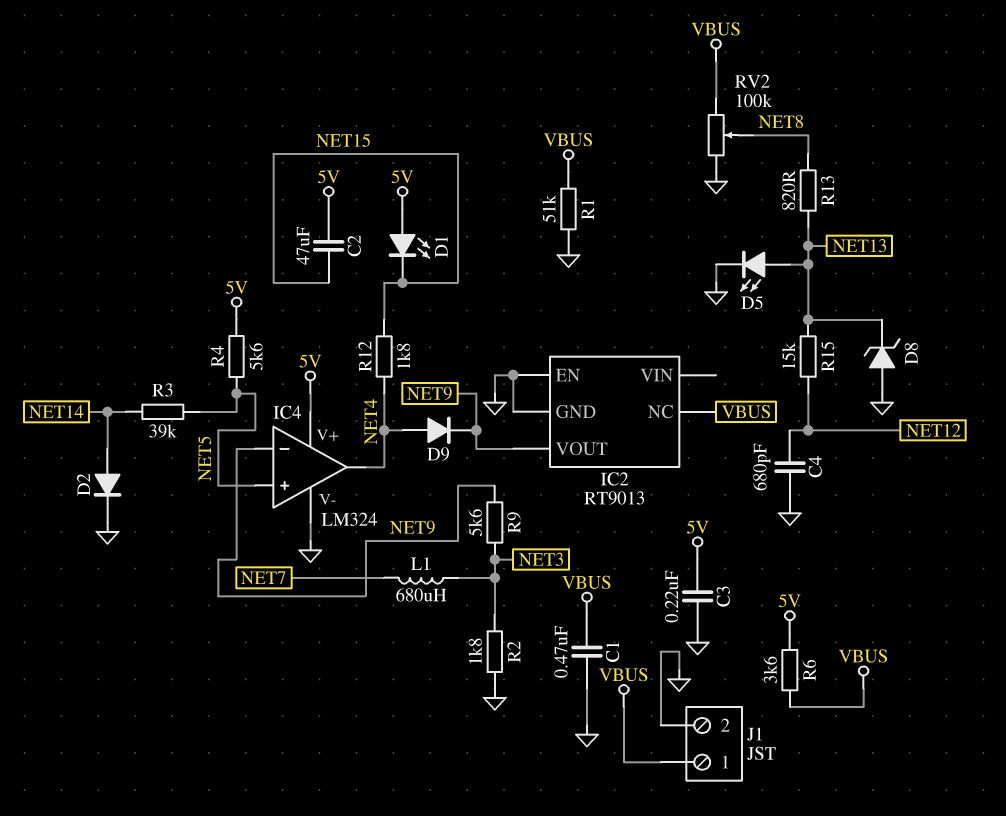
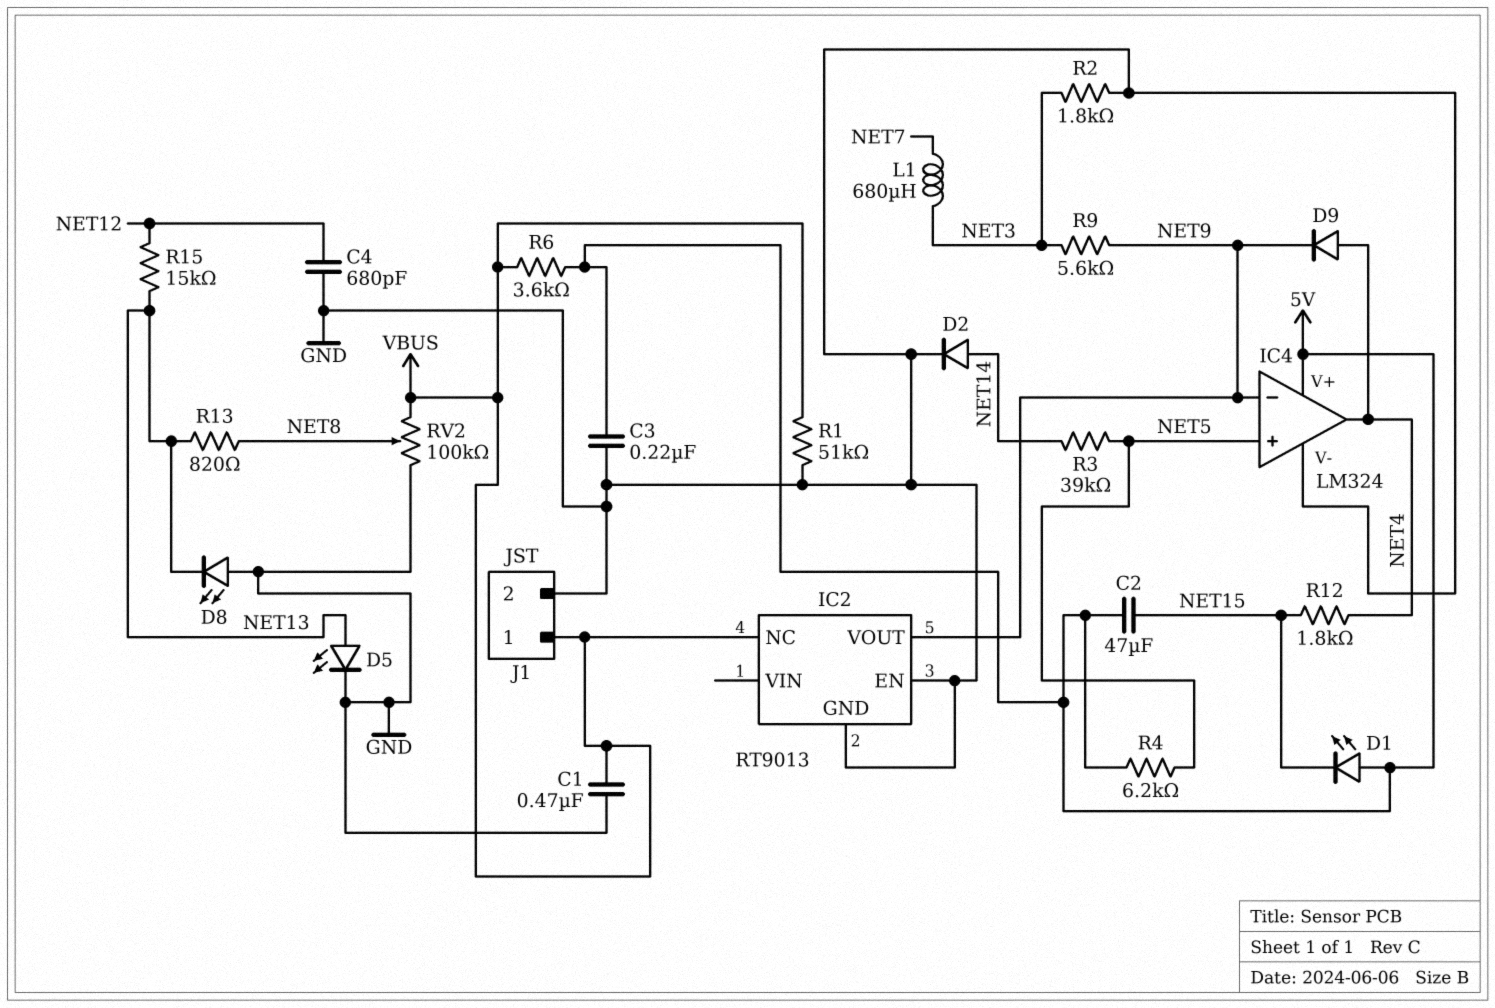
D8: zener (A GND, K NET13) -> LED (A GND, K NET13)
R4: 5.6k (5V, NET5) -> 6.2k (5V, NET5)

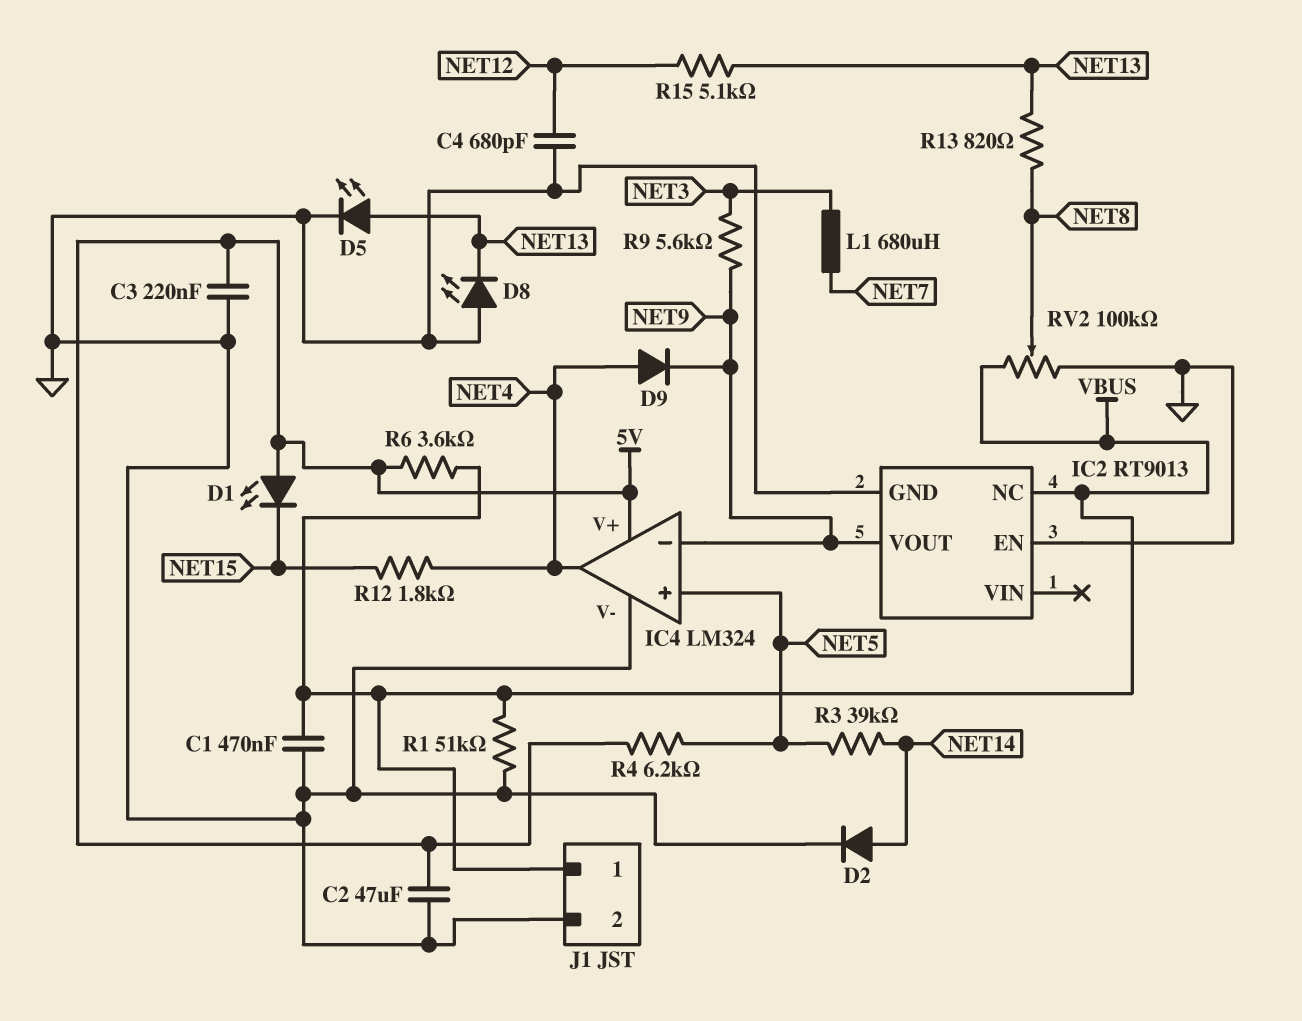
C2: 47uF (5V, NET15) -> 47uF (5V, GND)
R2: 1.8k (GND, NET3) -> none
R15: 15k (NET12, NET13) -> 5.1k (NET12, NET13)

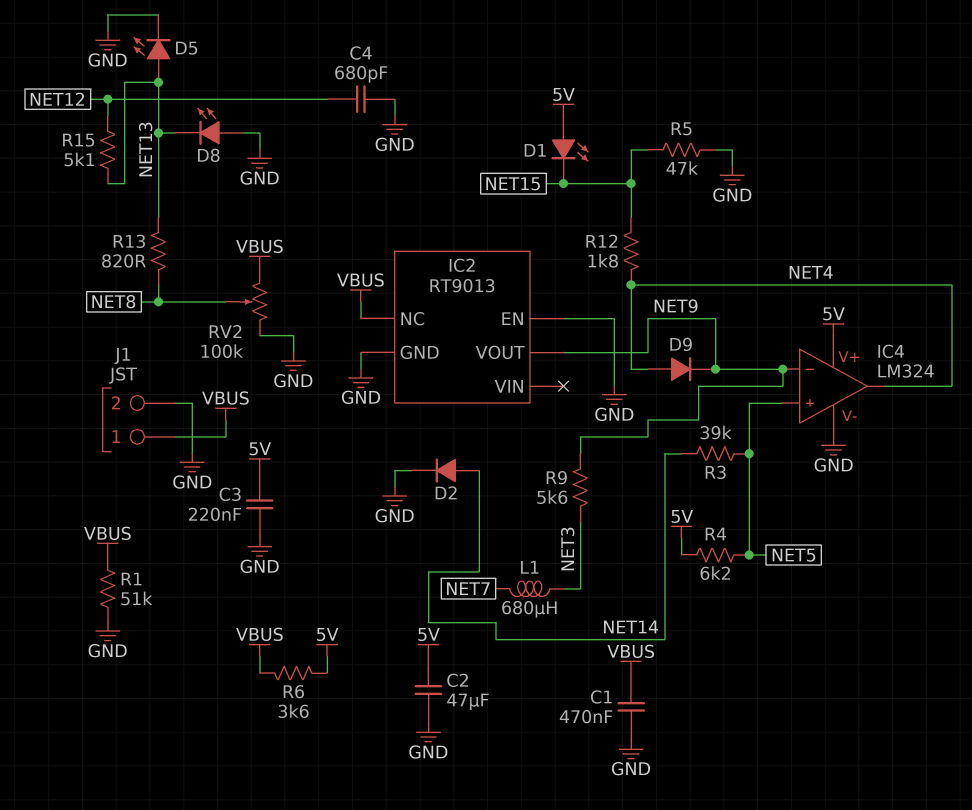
R5: none -> 47k (GND, NET15)

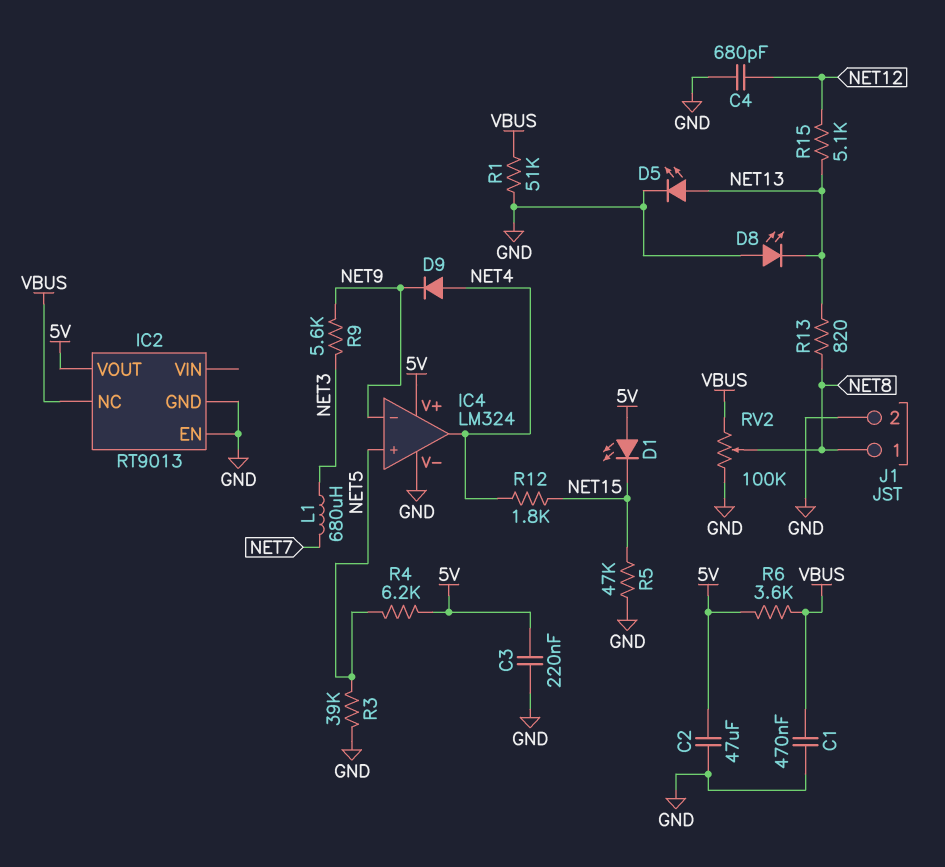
D2: diode (A NET14, K GND) -> none
IC2 pin VOUT: NET9 -> 5V
J1 pin 1: VBUS -> NET8
R3: 39k (NET5, NET14) -> 39k (GND, NET5)

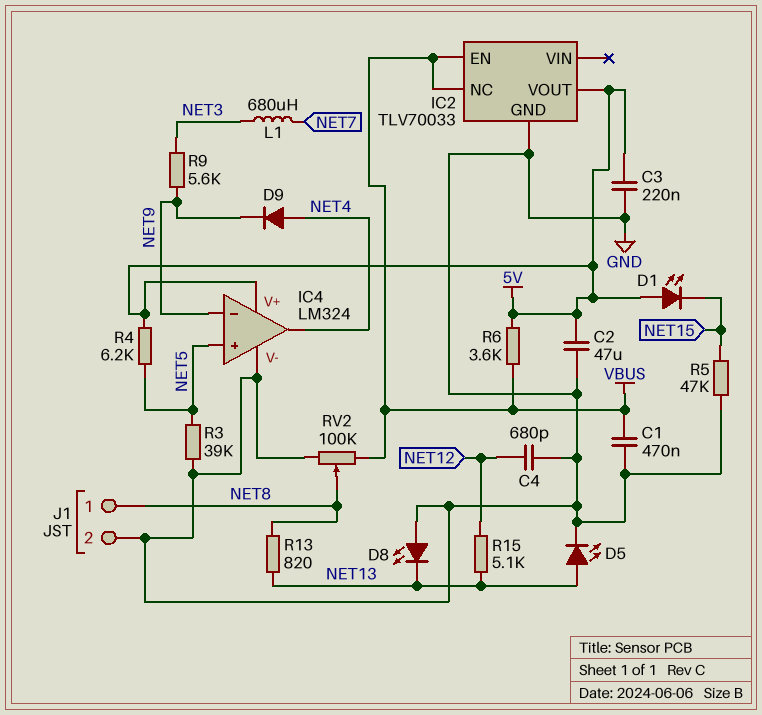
IC2: RT9013 -> TLV70033
IC2 pin EN: GND -> VBUS
R1: 51k (GND, VBUS) -> none
R12: 1.8k (NET4, NET15) -> none

